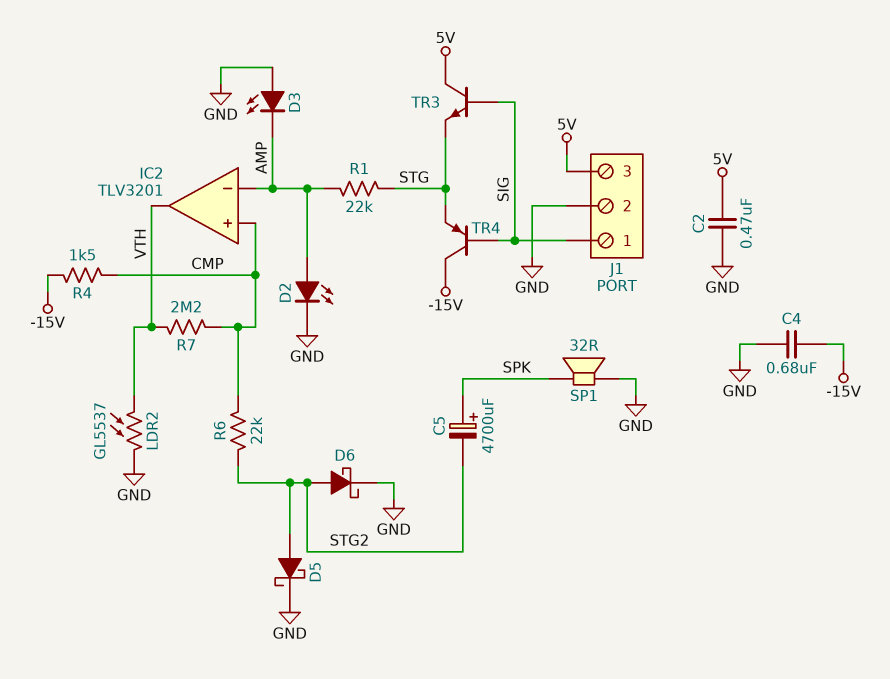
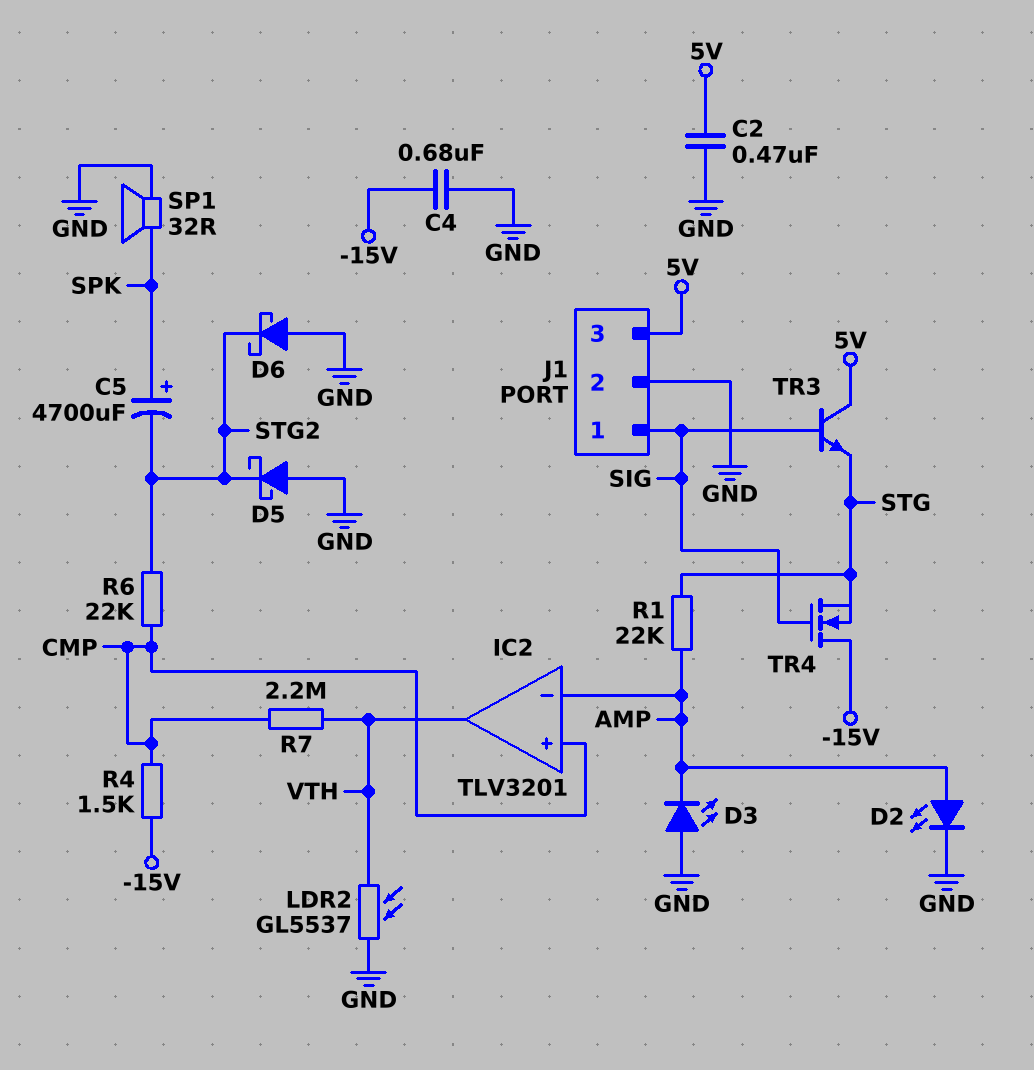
D5: schottky (A STG2, K GND) -> schottky (A GND, K STG2)
D6: schottky (A STG2, K GND) -> schottky (A GND, K STG2)
TR4: PNP (B SIG, C -15V, E STG) -> NMOS (G SIG, D -15V, S STG)

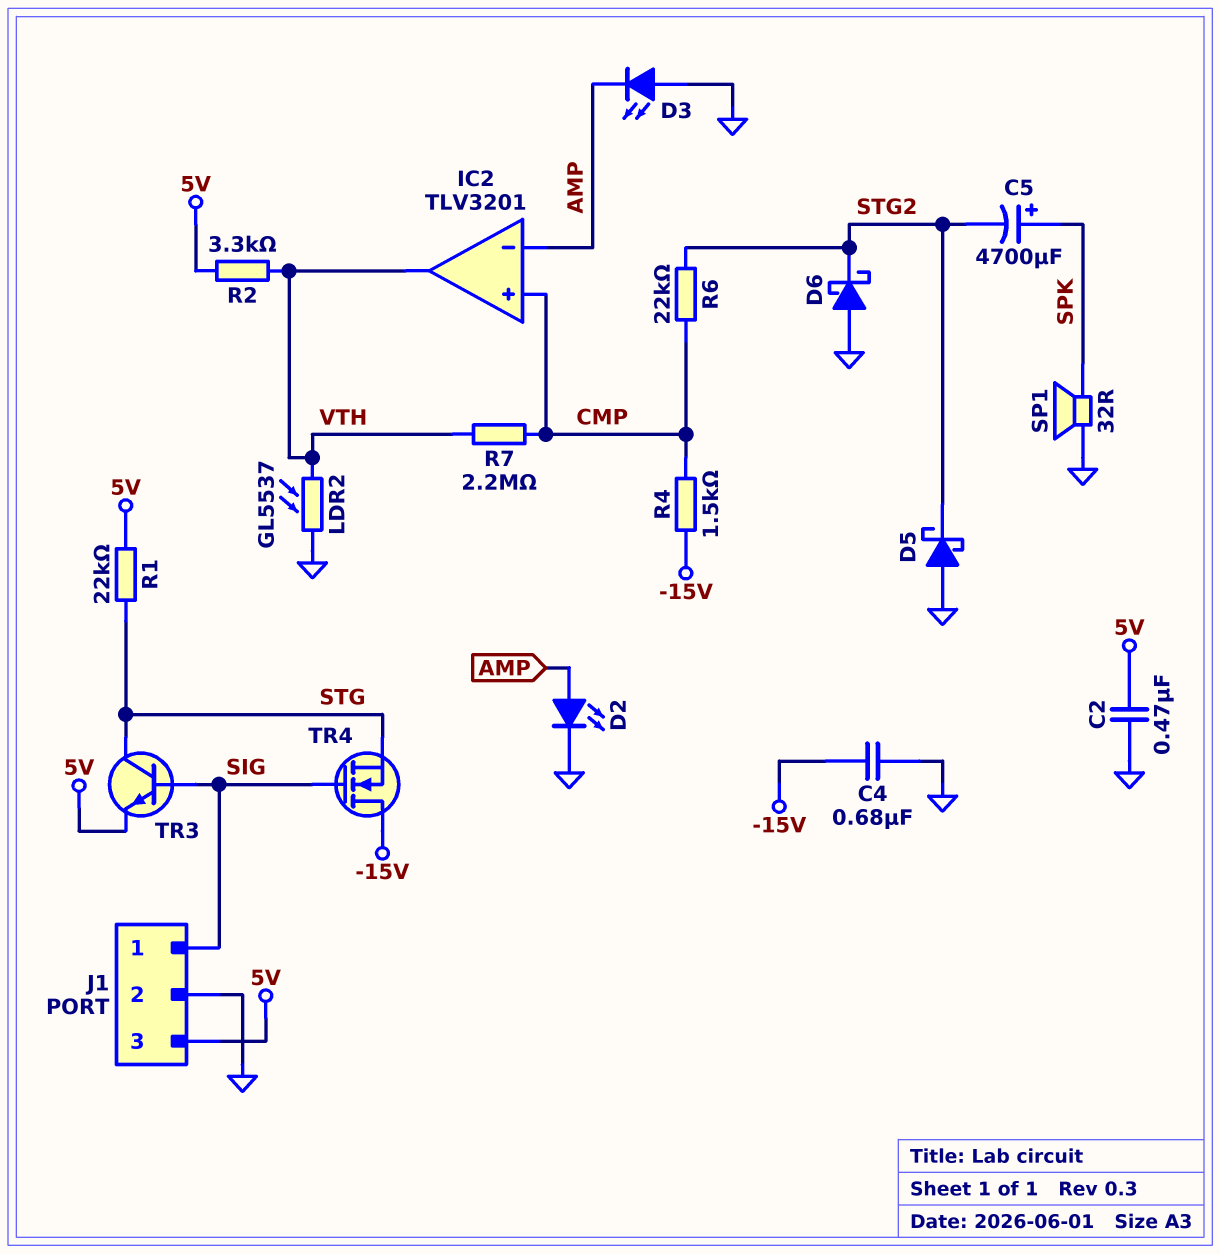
R1: 22k (AMP, STG) -> 22k (5V, STG)
R2: none -> 3.3k (5V, VTH)
TR3: NPN (B SIG, C 5V, E STG) -> NPN (B SIG, C STG, E 5V)

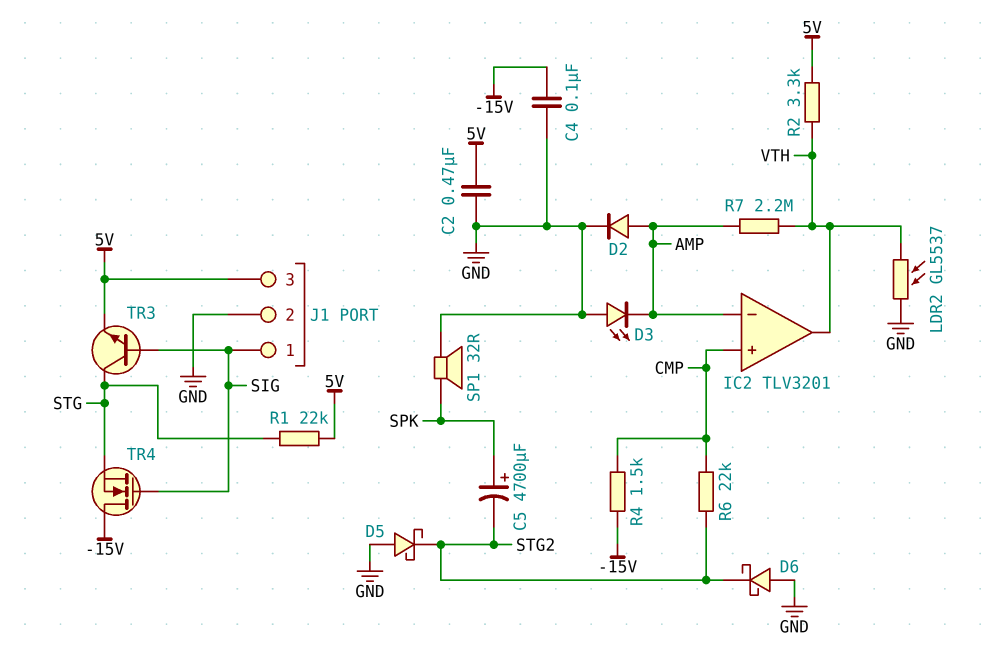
C4: 680nF (-15V, GND) -> 100nF (-15V, GND)
D2: LED (A AMP, K GND) -> diode (A AMP, K GND)
R7: 2.2M (CMP, VTH) -> 2.2M (AMP, VTH)

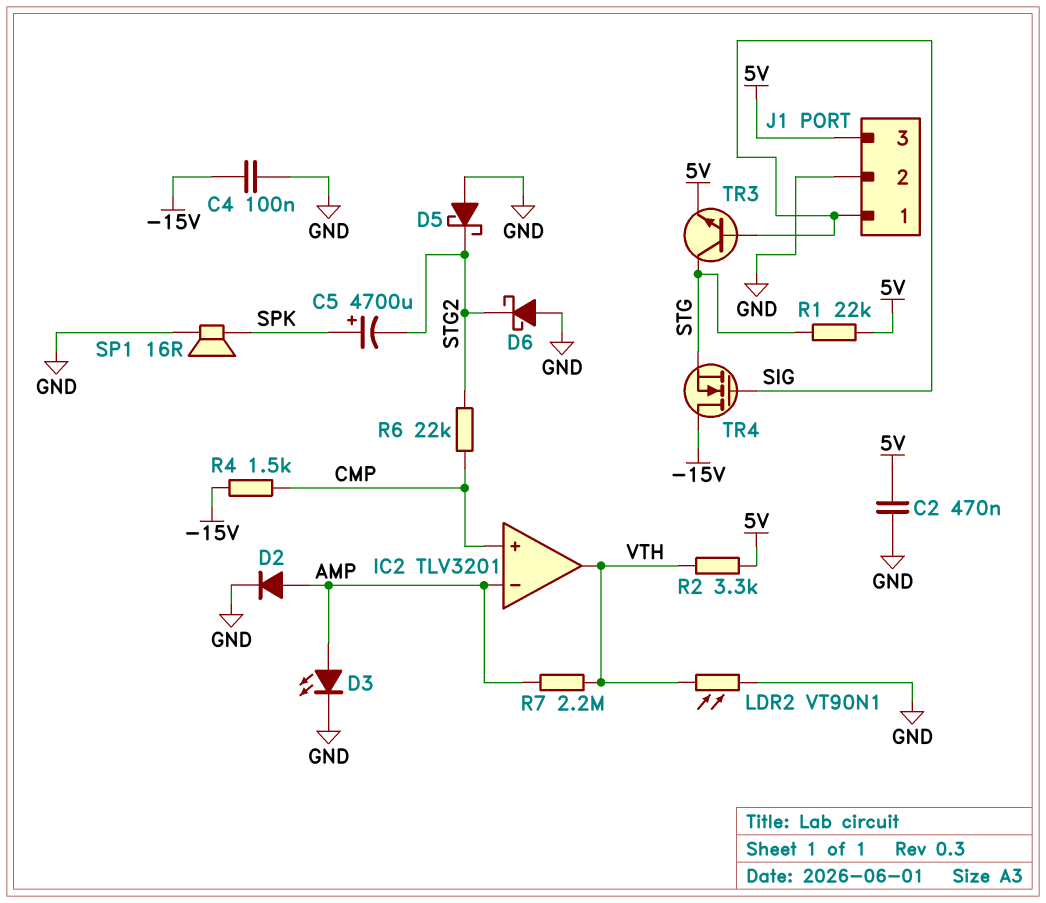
D3: LED (A GND, K AMP) -> LED (A AMP, K GND)
LDR2: GL5537 (GND, VTH) -> VT90N1 (GND, VTH)
SP1: speaker 32R (GND, SPK) -> speaker 16R (GND, SPK)

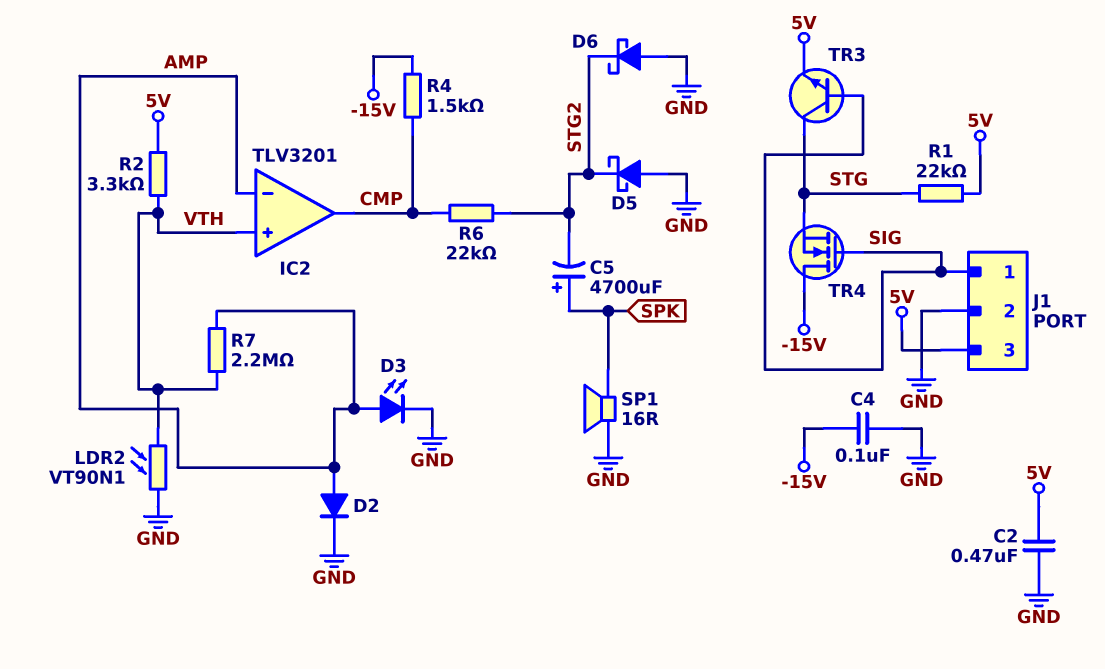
IC2 pin in+: CMP -> VTH
IC2 pin out: VTH -> CMP

